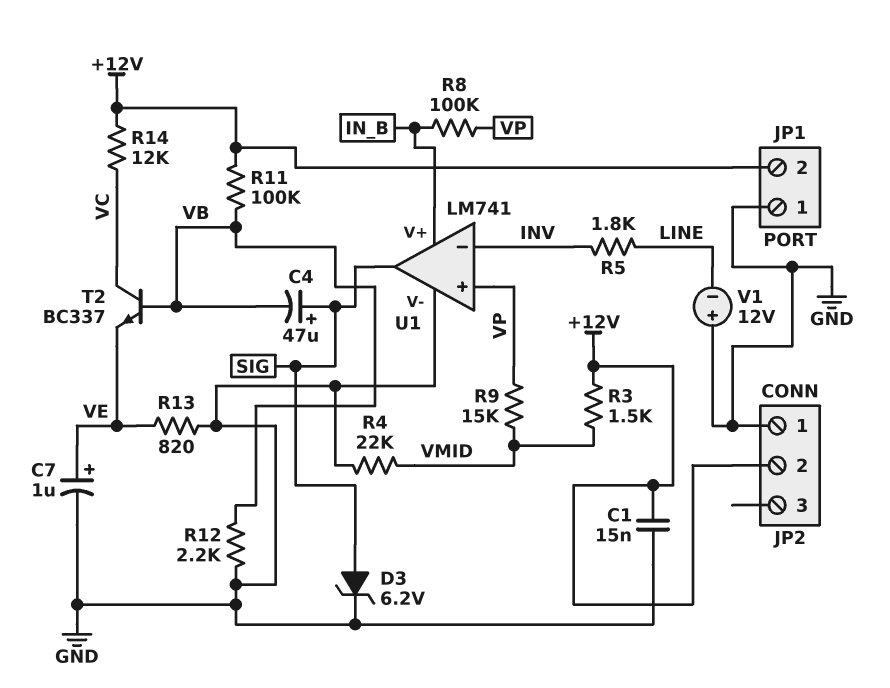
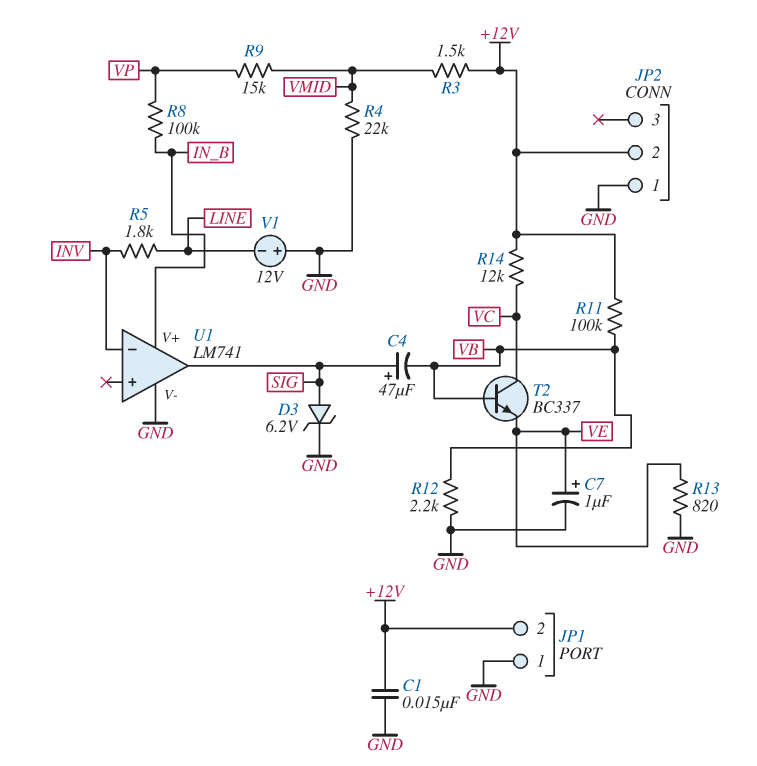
U1 pin in+: VP -> none

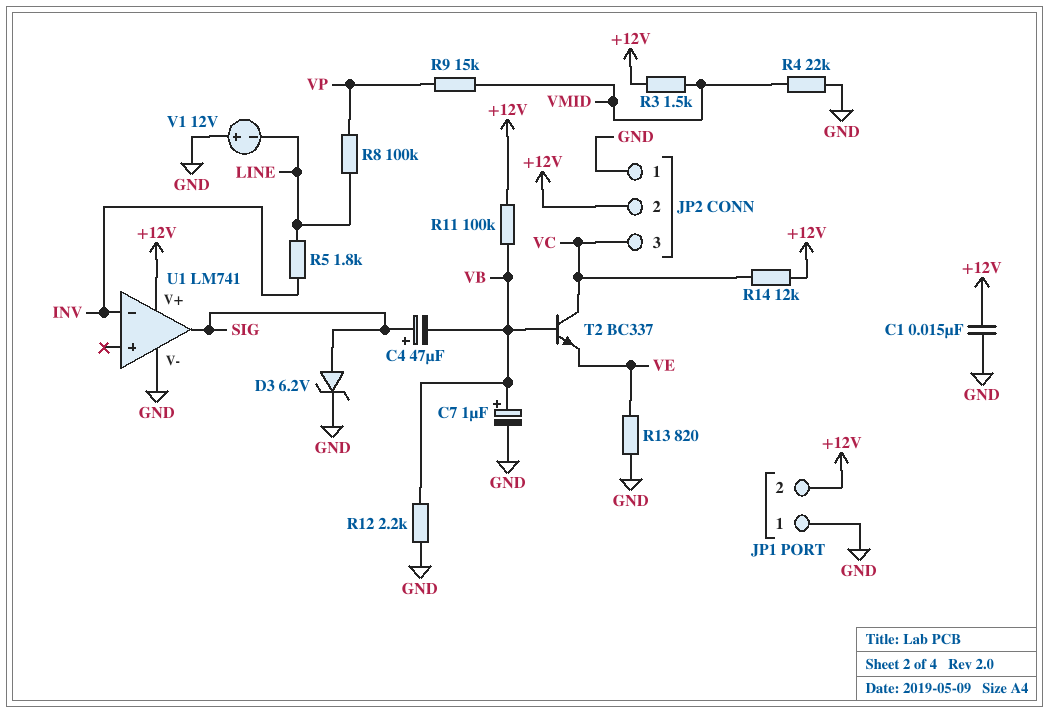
C7: 1uF (plus VE, minus GND) -> 1uF (plus VB, minus GND)
JP2 pin 3: none -> VC
R8: 100k (IN_B, VP) -> 100k (LINE, VP)
U1 pin V+: IN_B -> +12V

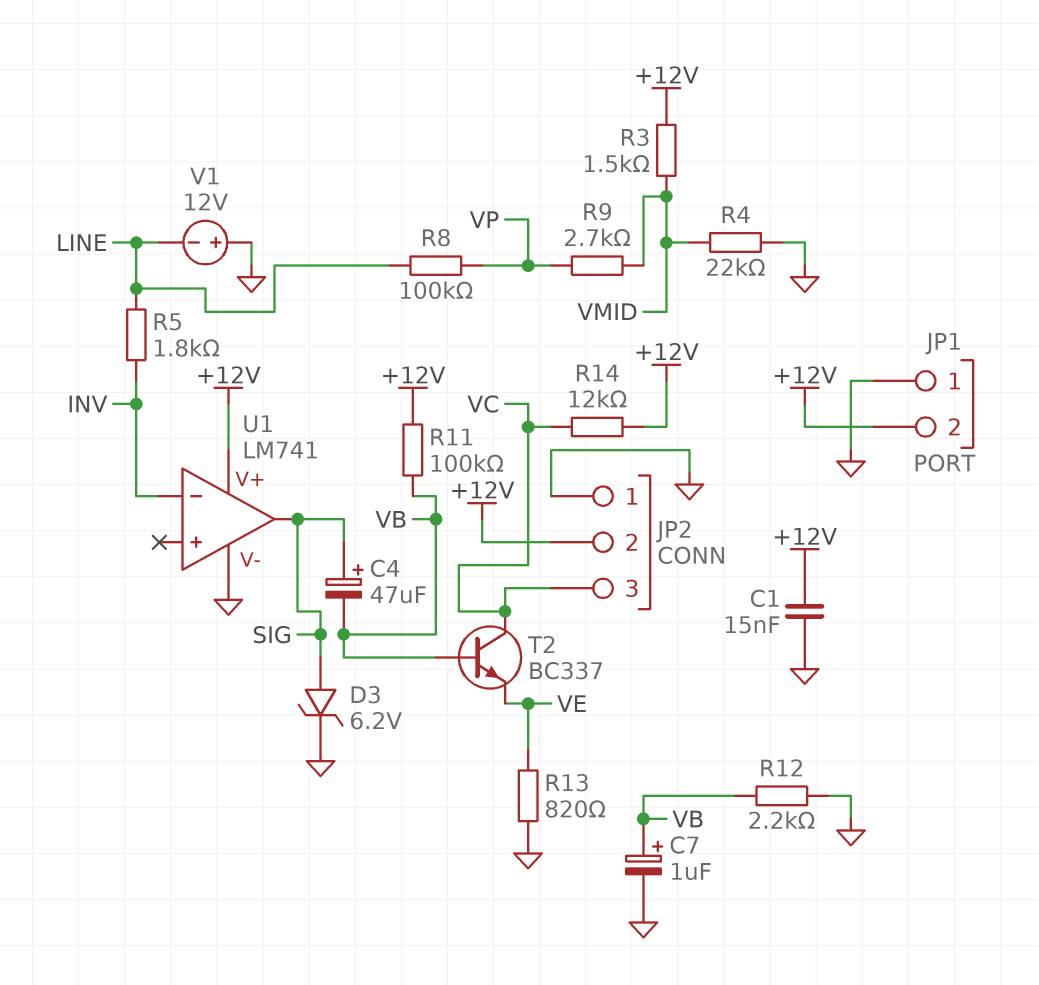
R9: 15k (VMID, VP) -> 2.7k (VMID, VP)

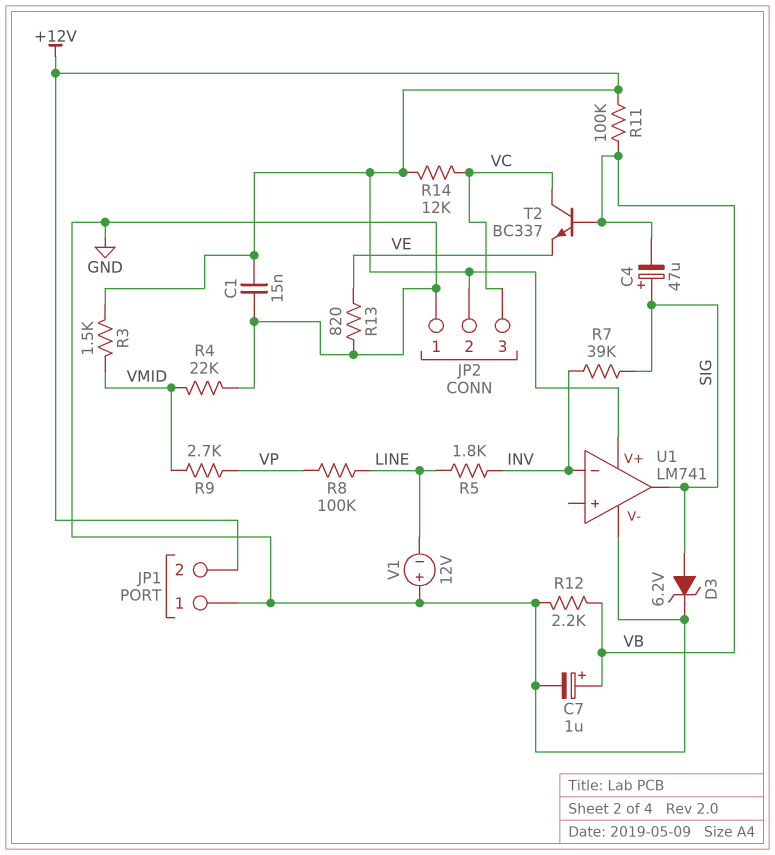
R7: none -> 39k (INV, SIG)

